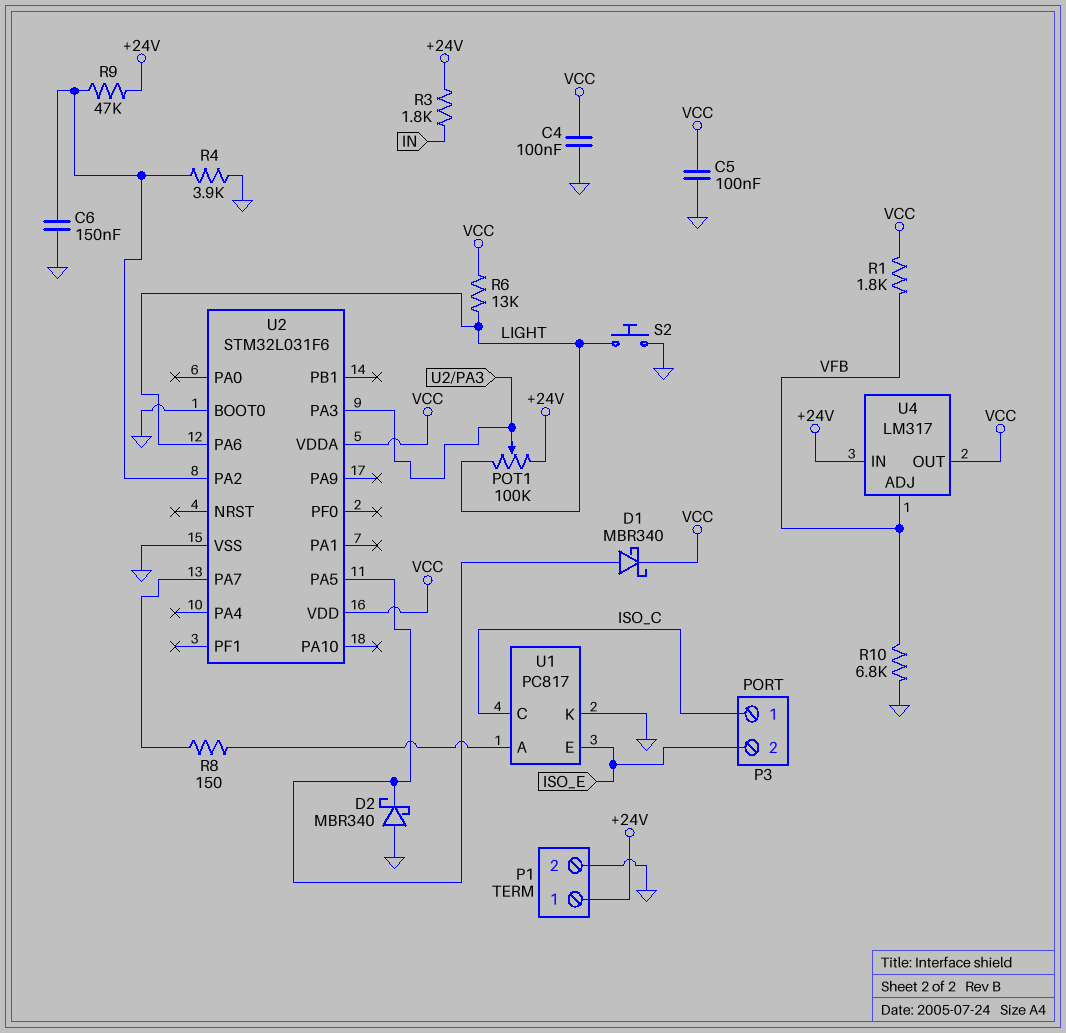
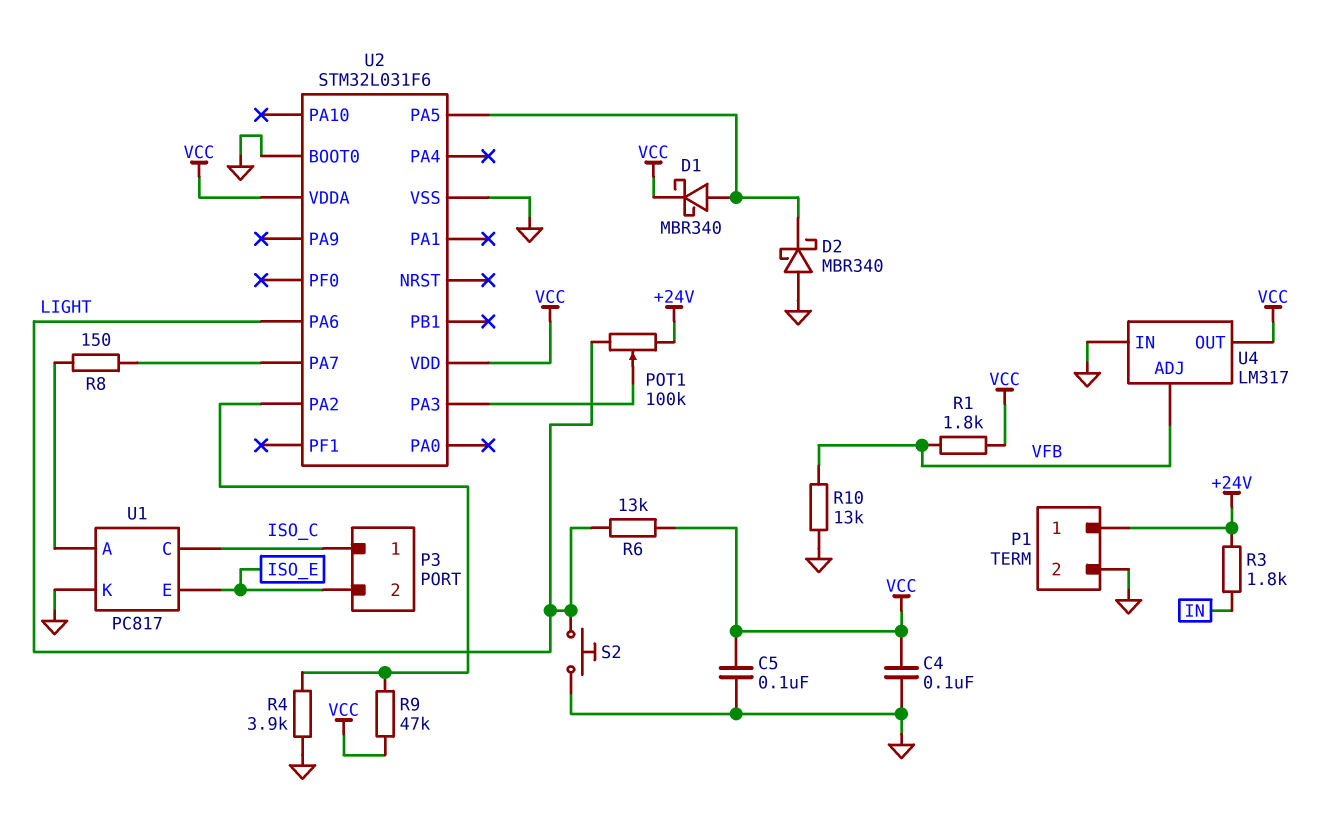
C6: 150nF (GND, U2/PA2) -> none
R9: 47k (+24V, U2/PA2) -> 47k (U2/PA2, VCC)
R10: 6.8k (GND, VFB) -> 13k (GND, VFB)
U4 pin IN: +24V -> GND

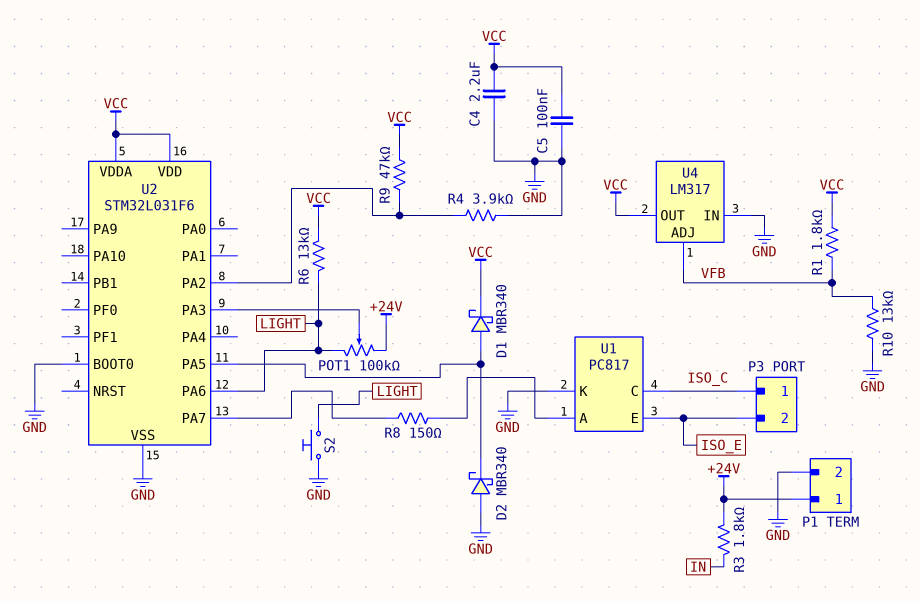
C4: 100nF (GND, VCC) -> 2.2uF (GND, VCC)

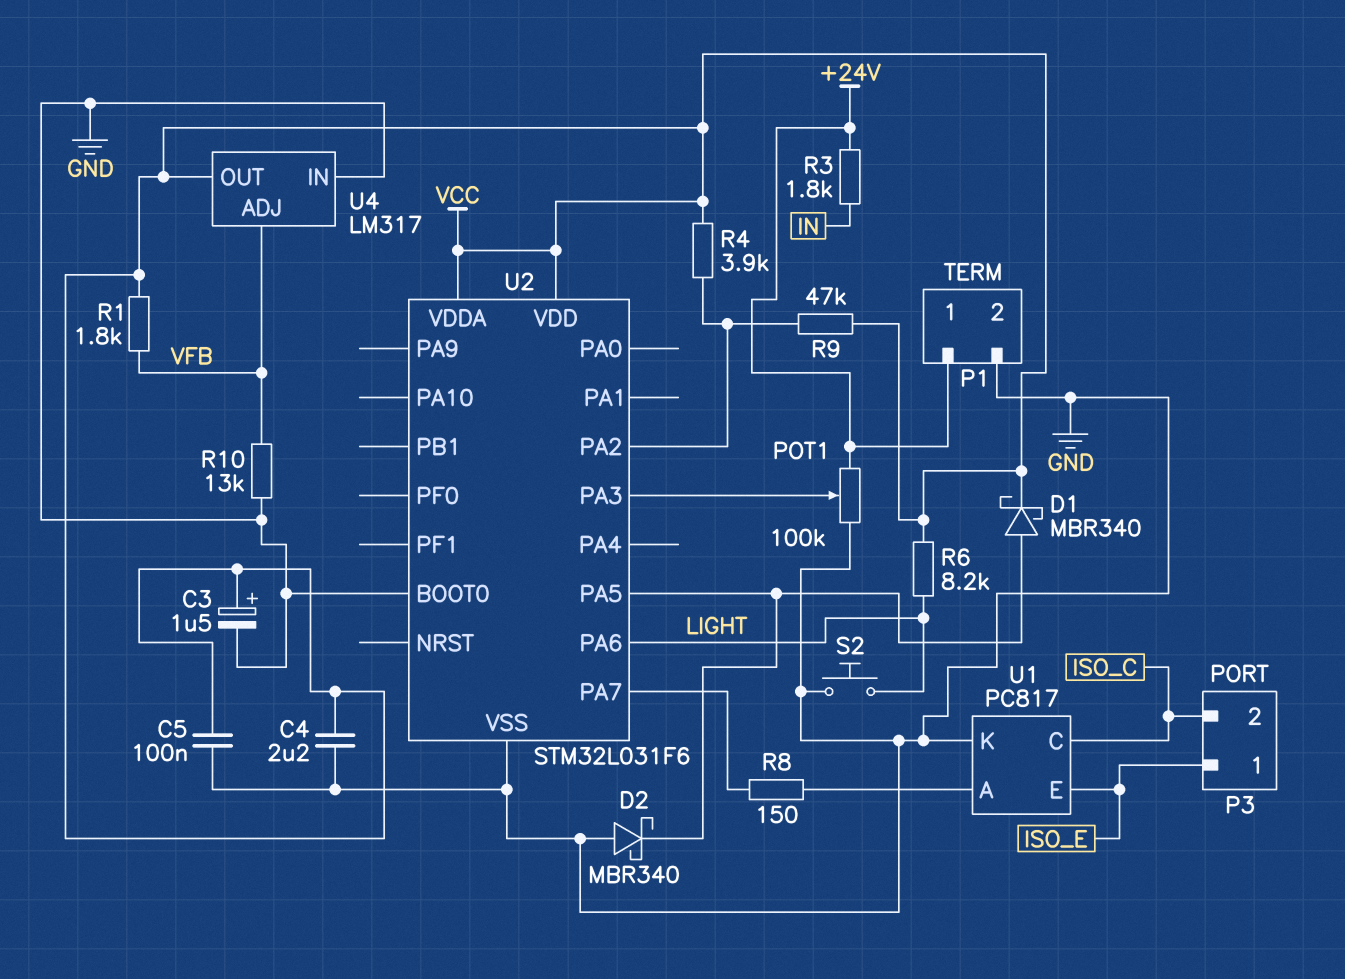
C3: none -> 1.5uF (plus VCC, minus GND)
P3 pin 1: ISO_C -> ISO_E
P3 pin 2: ISO_E -> ISO_C
POT1: 100k (+24V, LIGHT, wiper U2/PA3) -> 100k (+24V, GND, wiper U2/PA3)
R4: 3.9k (GND, U2/PA2) -> 3.9k (U2/PA2, VCC)
R6: 13k (LIGHT, VCC) -> 8.2k (LIGHT, VCC)

